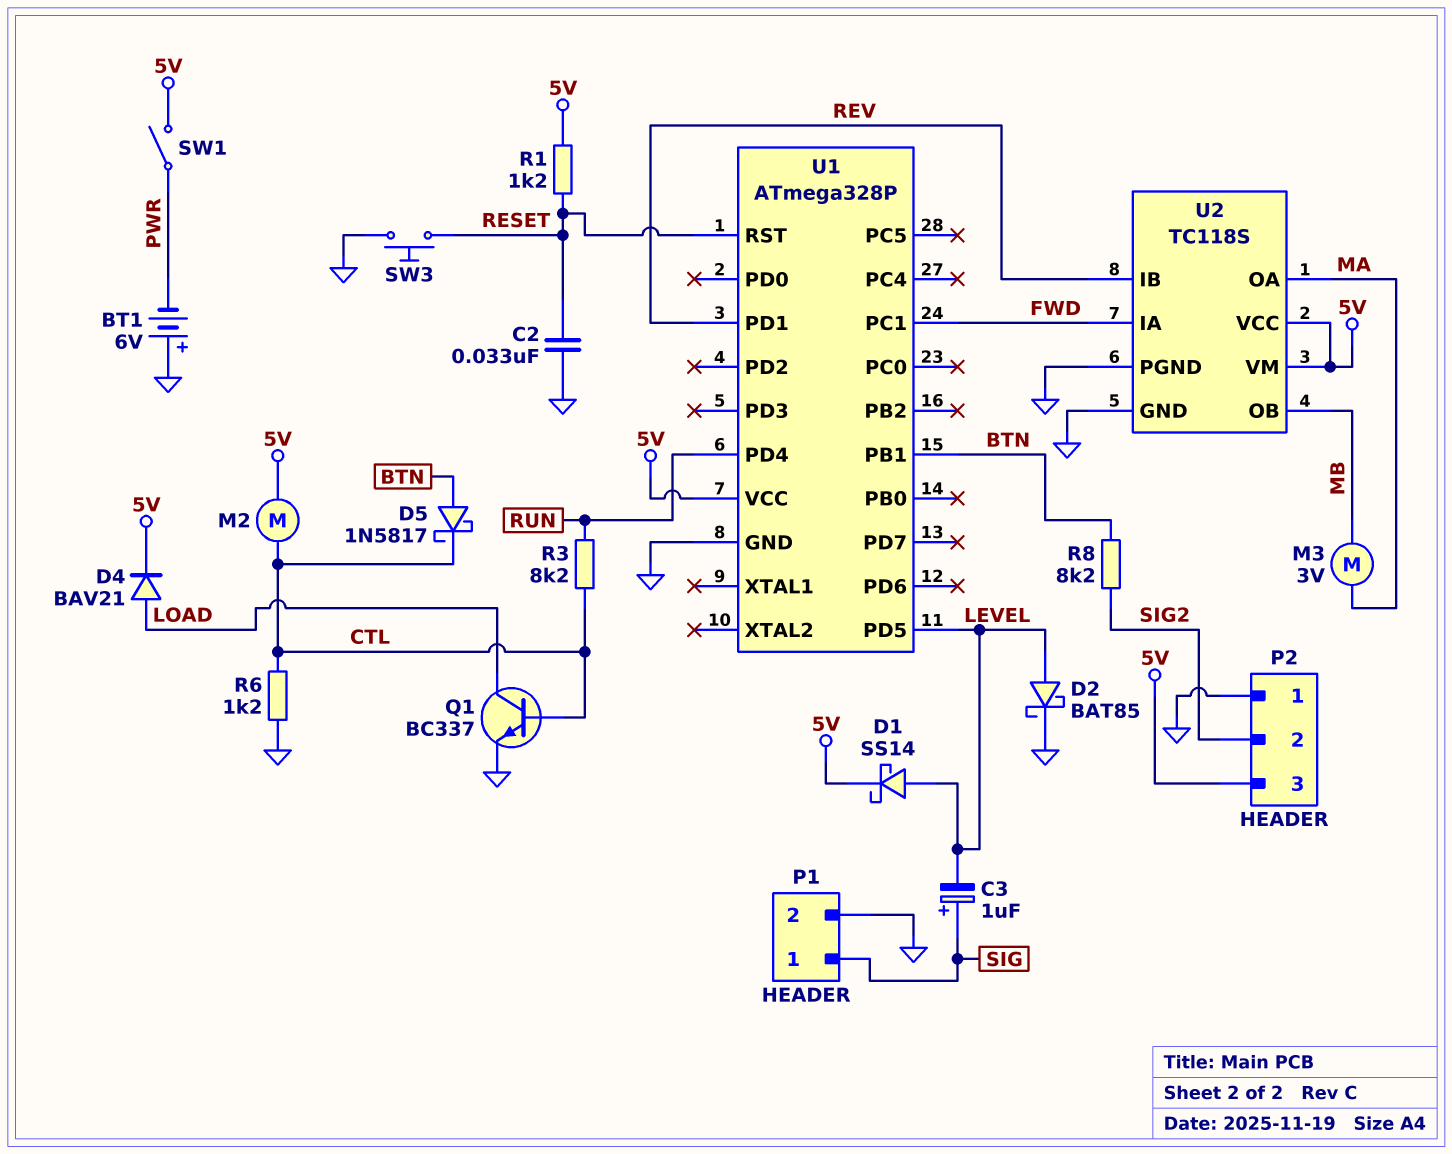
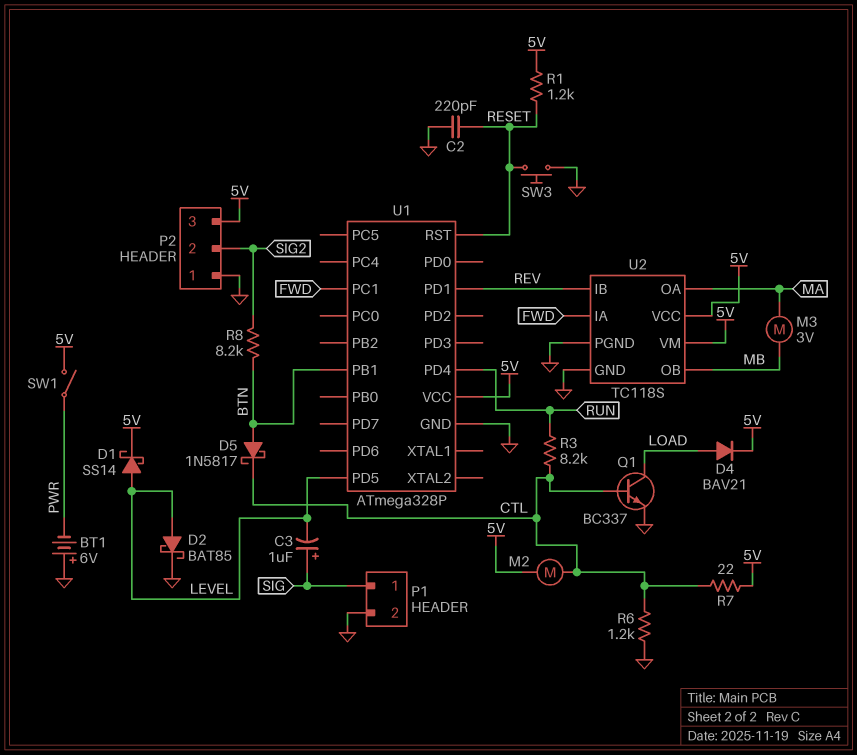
C2: 33nF (GND, RESET) -> 220pF (GND, RESET)
R7: none -> 22 (5V, CTL)

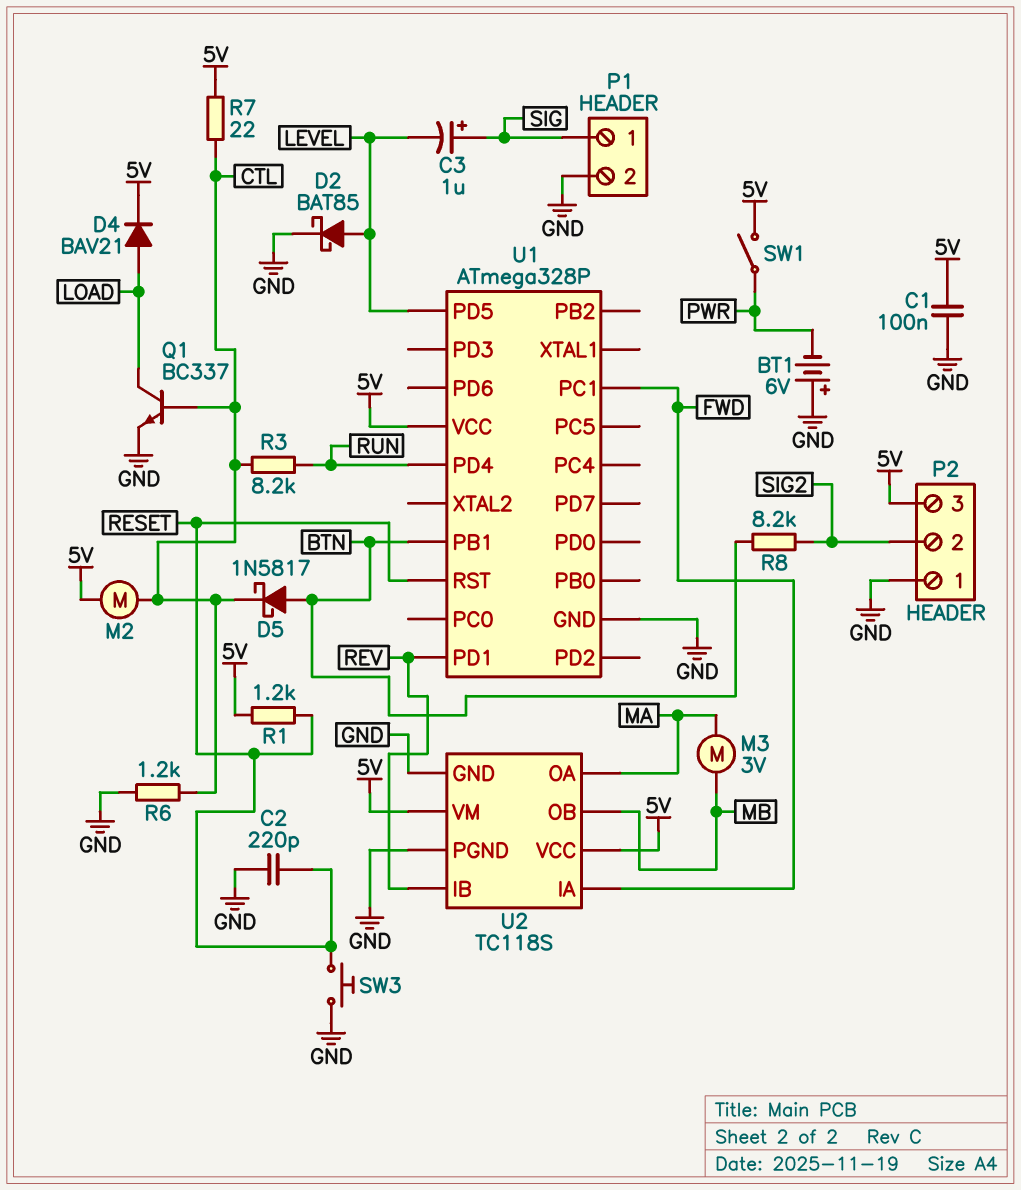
C1: none -> 100nF (5V, GND)
D1: schottky SS14 (A LEVEL, K 5V) -> none

